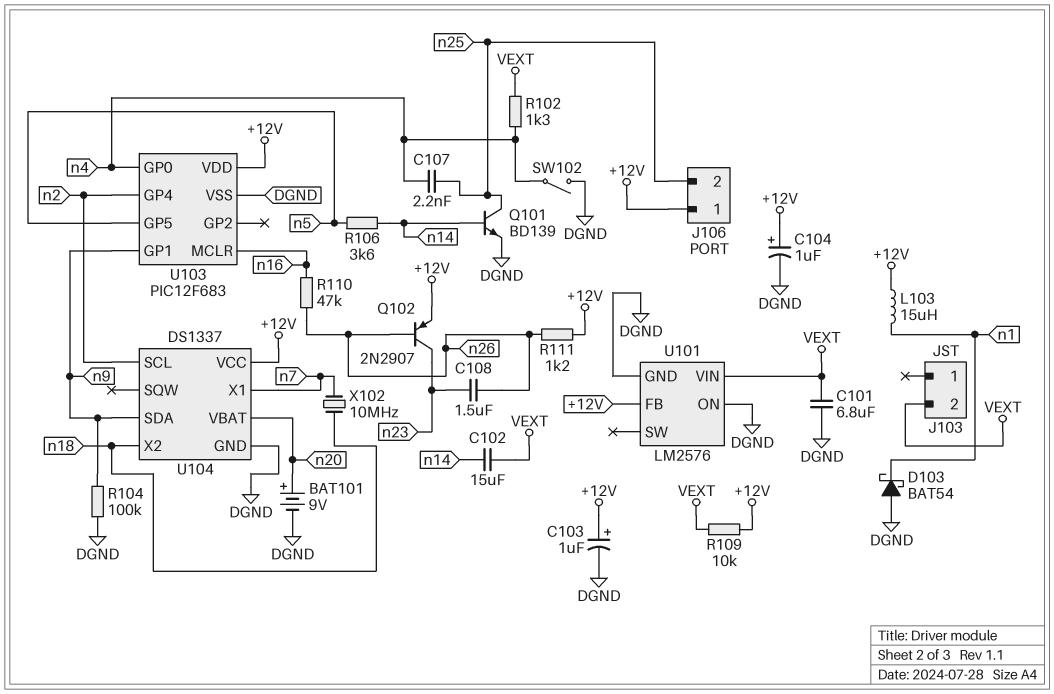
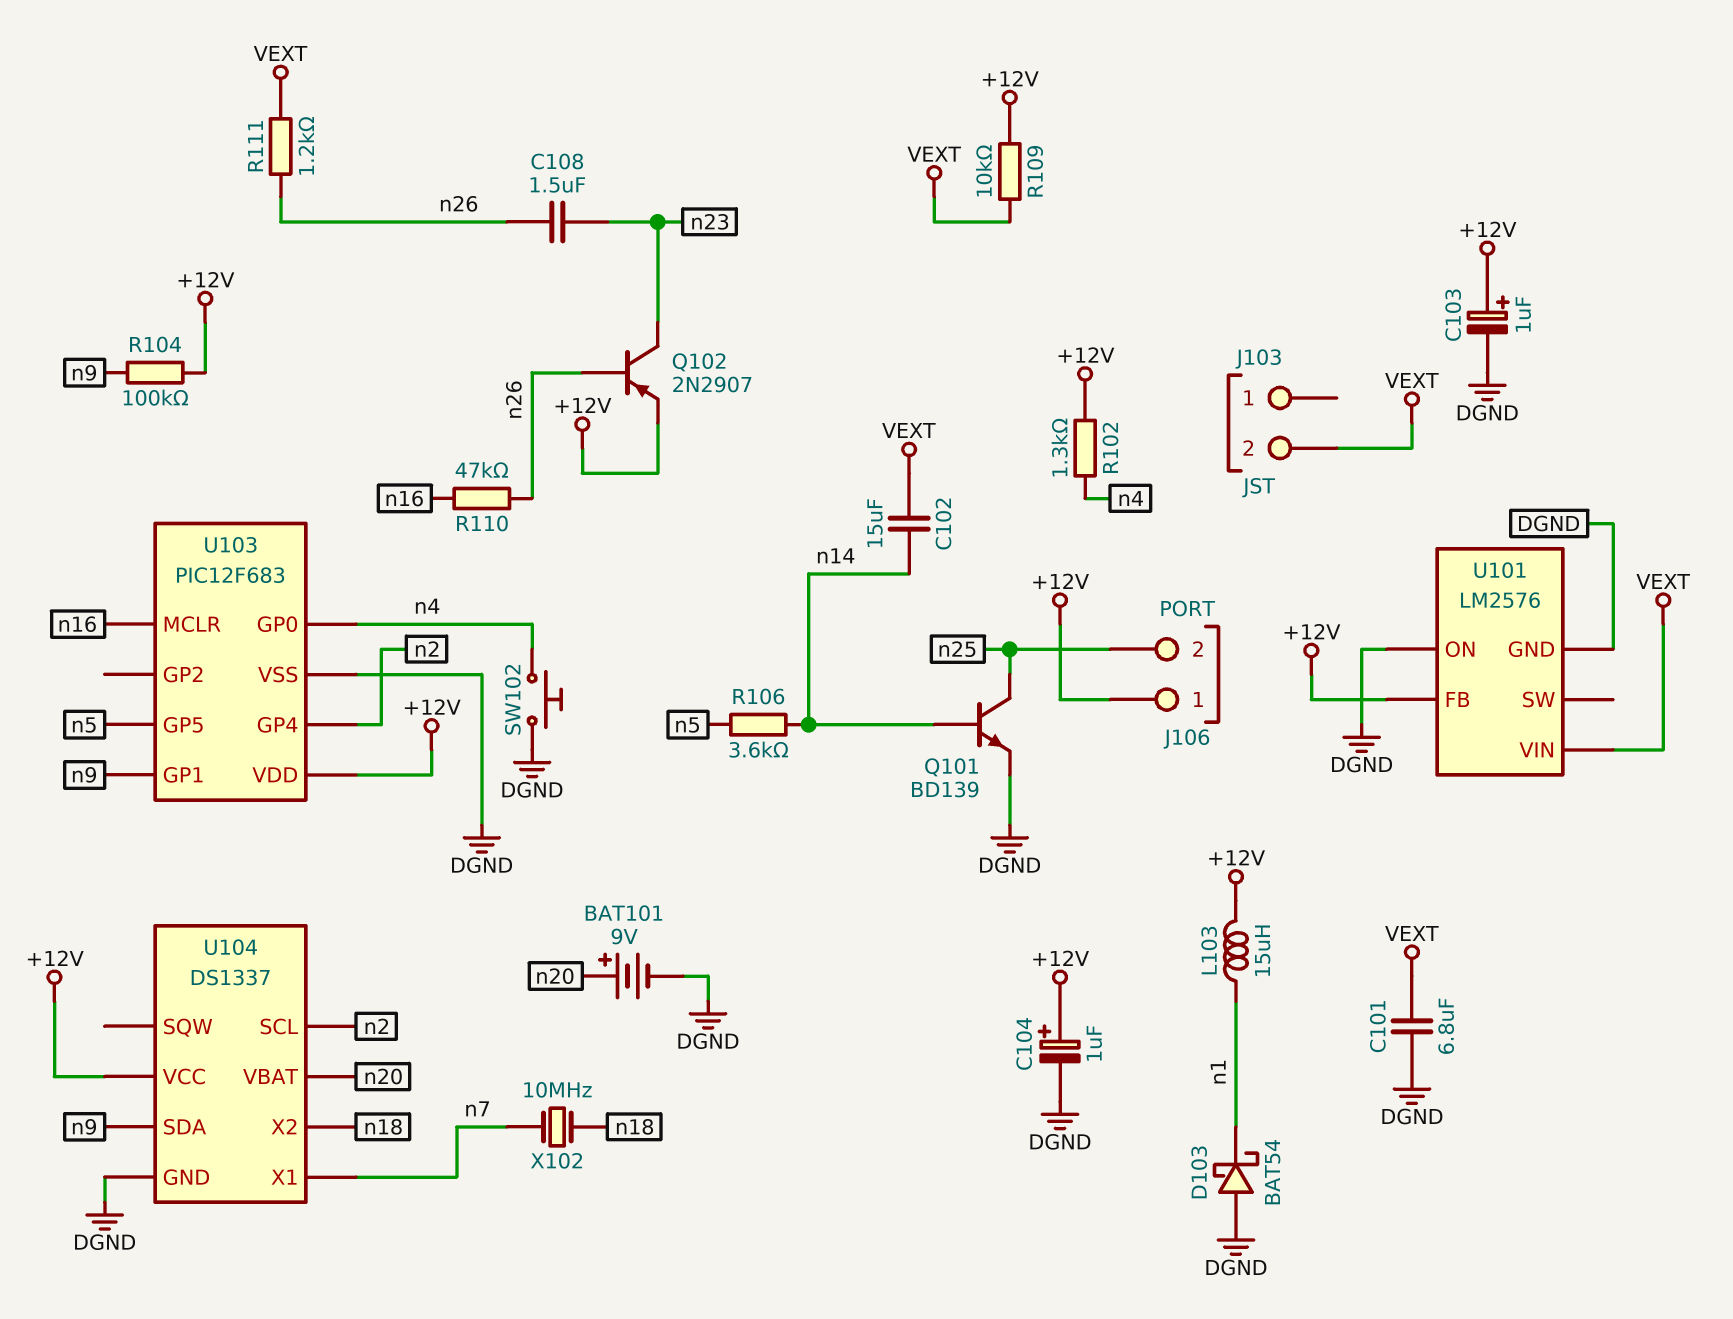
C107: 2.2nF (n4, n25) -> none
R102: 1.3k (VEXT, n4) -> 1.3k (+12V, n4)
R104: 100k (DGND, n9) -> 100k (+12V, n9)
R111: 1.2k (+12V, n26) -> 1.2k (VEXT, n26)
SW102: switch (DGND, n4) -> button (DGND, n4)

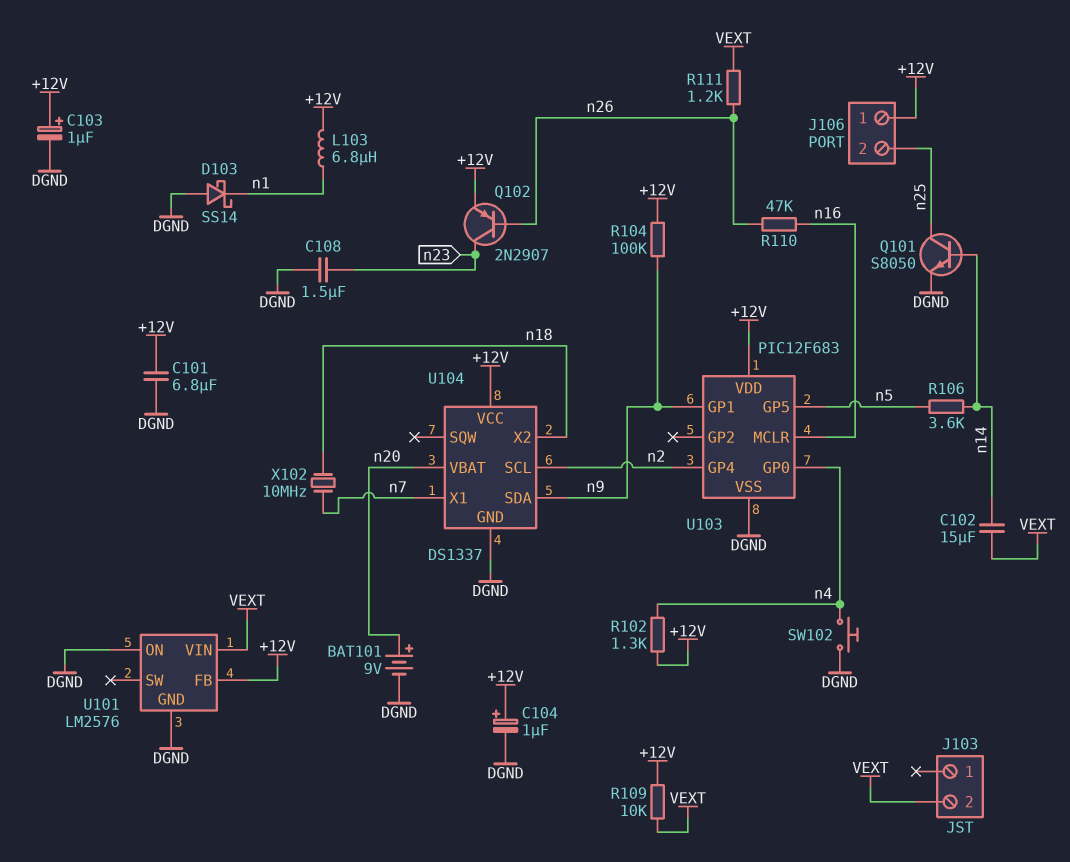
C101: 6.8uF (DGND, VEXT) -> 6.8uF (+12V, DGND)
C108: 1.5uF (n23, n26) -> 1.5uF (DGND, n23)
D103: schottky BAT54 (A DGND, K n1) -> schottky SS14 (A DGND, K n1)
L103: 15uH (+12V, n1) -> 6.8uH (+12V, n1)
Q101: NPN BD139 (B n14, C n25, E DGND) -> NPN S8050 (B n14, C n25, E DGND)

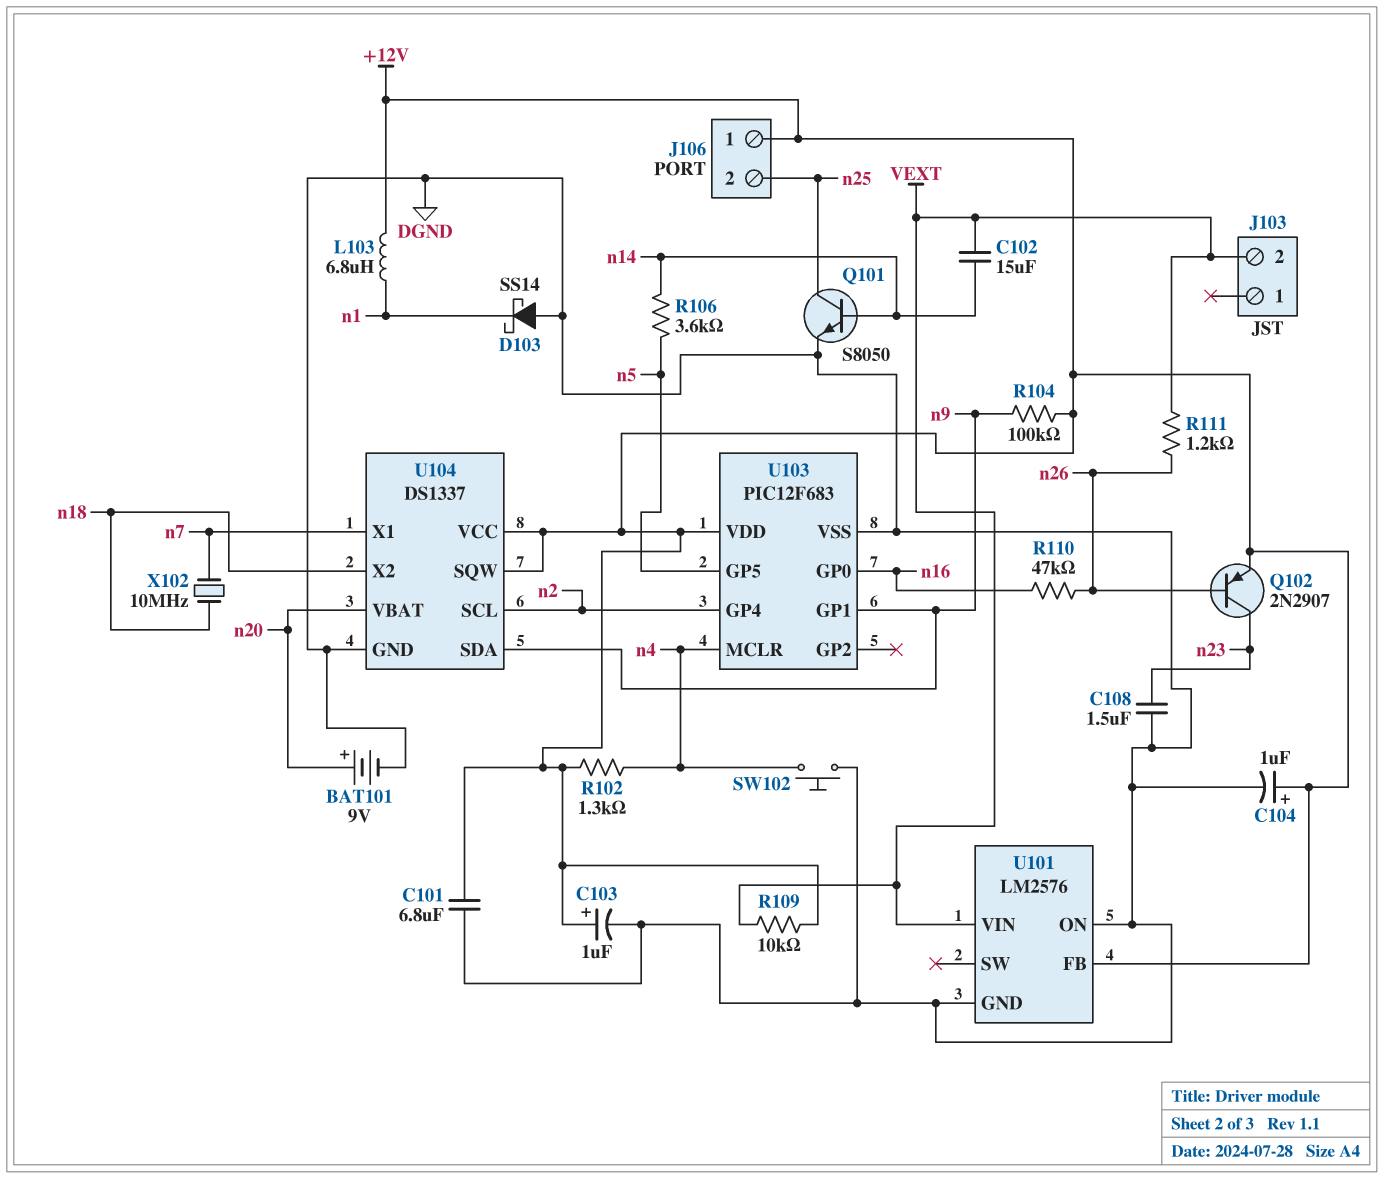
U103 pin GP0: n4 -> n16
U103 pin MCLR: n16 -> n4
U104 pin SQW: none -> +12V

